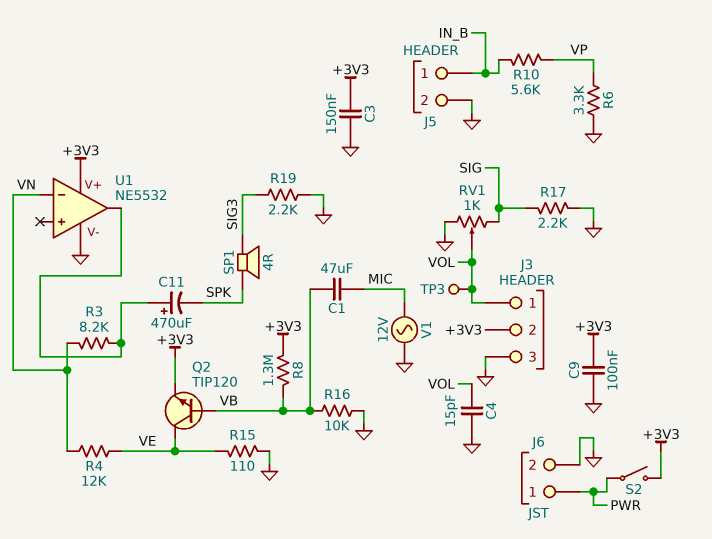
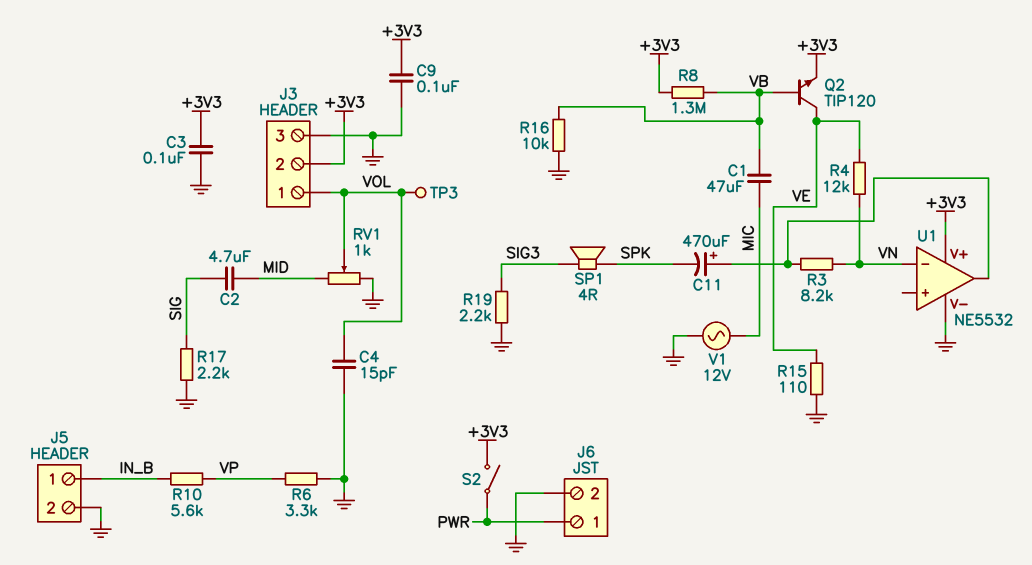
C2: none -> 4.7uF (MID, SIG)
C3: 150nF (+3V3, GND) -> 100nF (+3V3, GND)
RV1: 1k (GND, SIG, wiper VOL) -> 1k (GND, MID, wiper VOL)

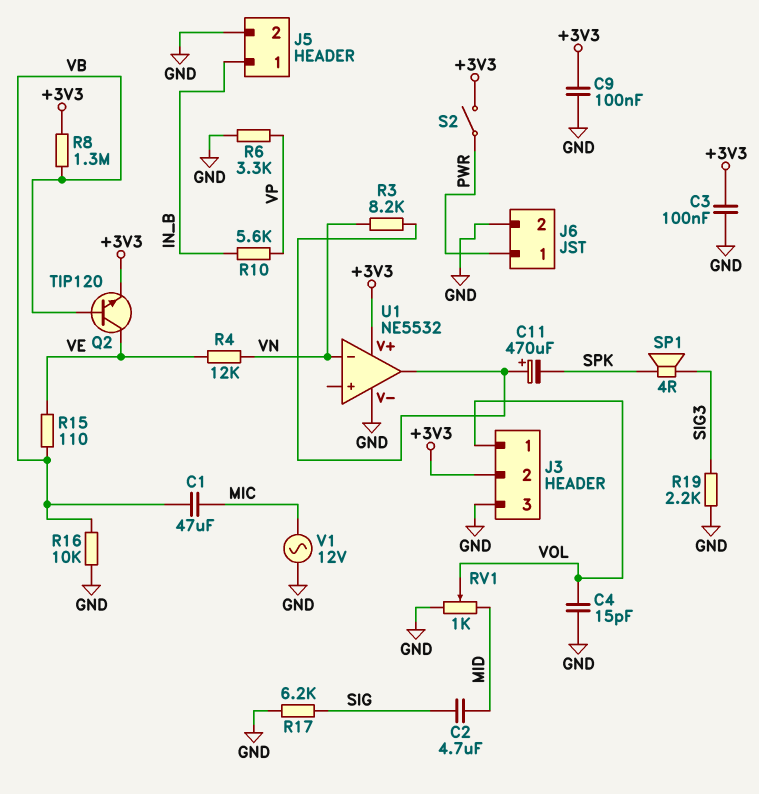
R15: 110 (GND, VE) -> 110 (VB, VE)
R17: 2.2k (GND, SIG) -> 6.2k (GND, SIG)
TP3: test point (VOL) -> none

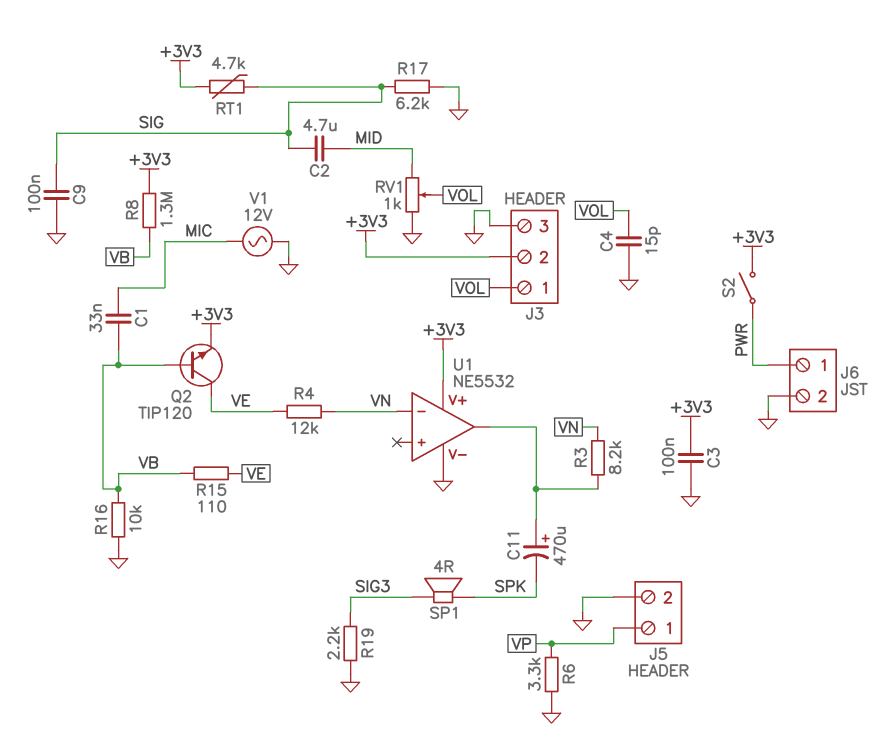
C1: 47uF (MIC, VB) -> 33nF (MIC, VB)
C9: 100nF (+3V3, GND) -> 100nF (GND, SIG)
J5 pin 1: IN_B -> VP
R10: 5.6k (IN_B, VP) -> none
RT1: none -> 4.7k (+3V3, SIG)

